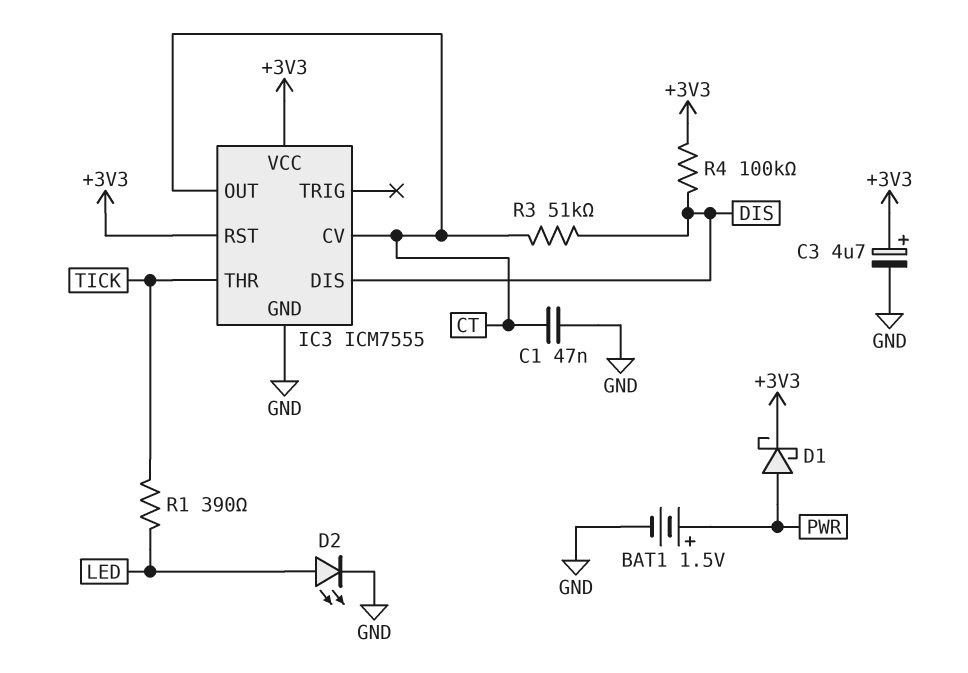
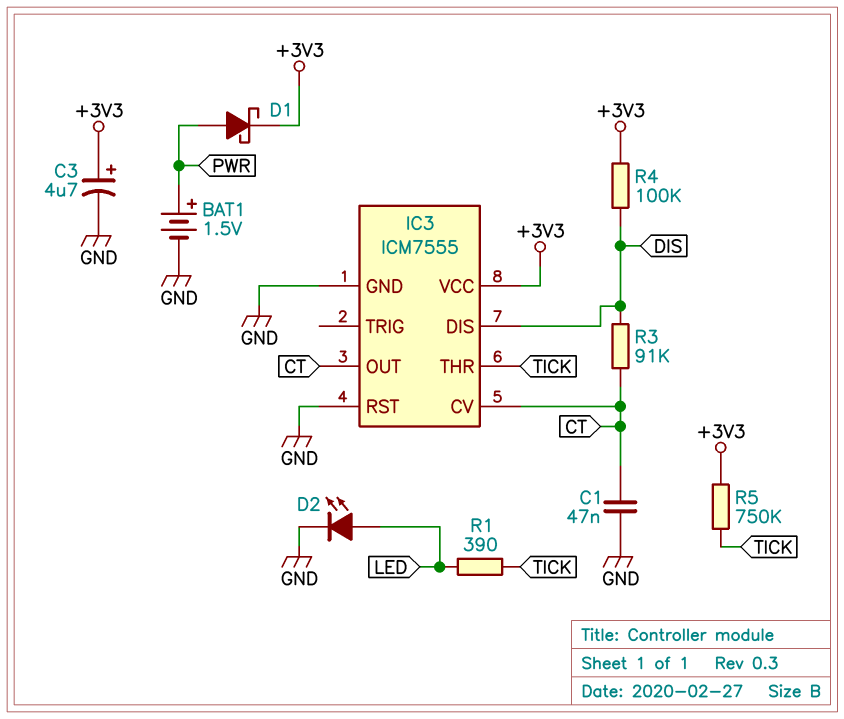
IC3 pin RST: +3V3 -> GND
R3: 51k (CT, DIS) -> 91k (CT, DIS)
R5: none -> 750k (+3V3, TICK)

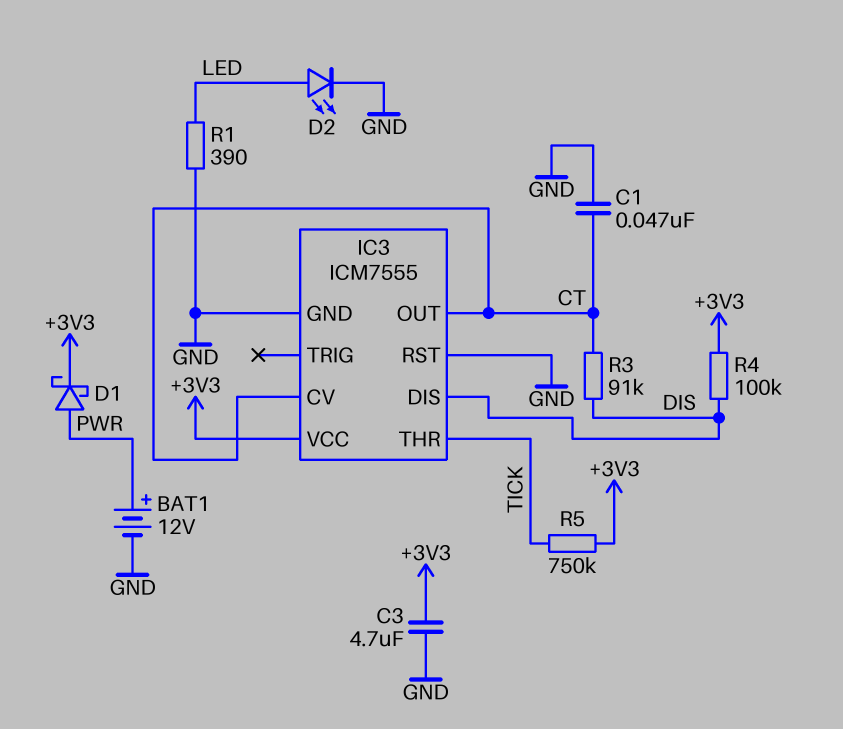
BAT1: 1.5V (plus PWR, minus GND) -> 12V (plus PWR, minus GND)
C3: 4.7uF (plus +3V3, minus GND) -> 4.7uF (+3V3, GND)
R1: 390 (LED, TICK) -> 390 (GND, LED)

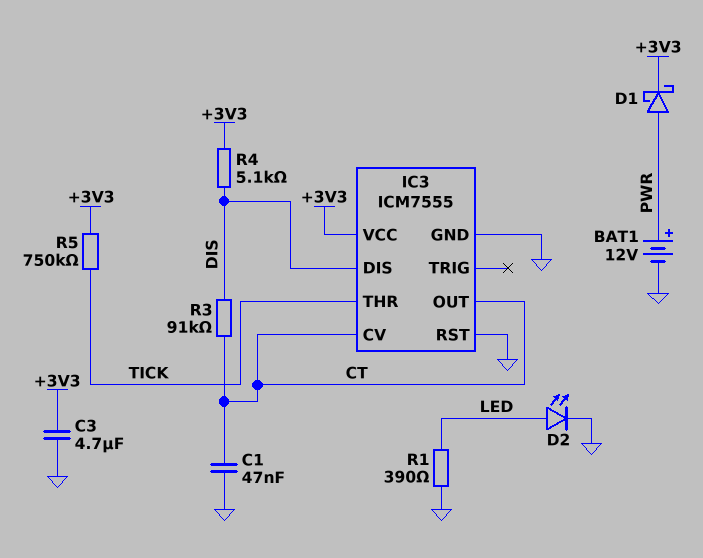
R4: 100k (+3V3, DIS) -> 5.1k (+3V3, DIS)

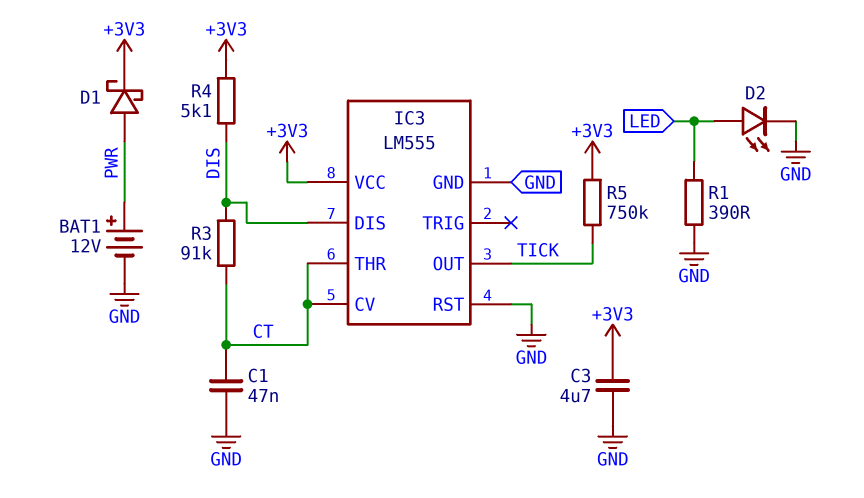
IC3: ICM7555 -> LM555
IC3 pin OUT: CT -> TICK
IC3 pin THR: TICK -> CT

